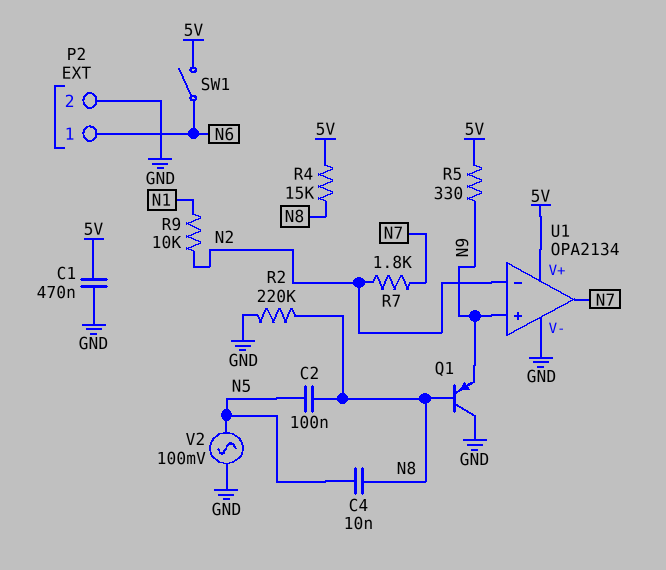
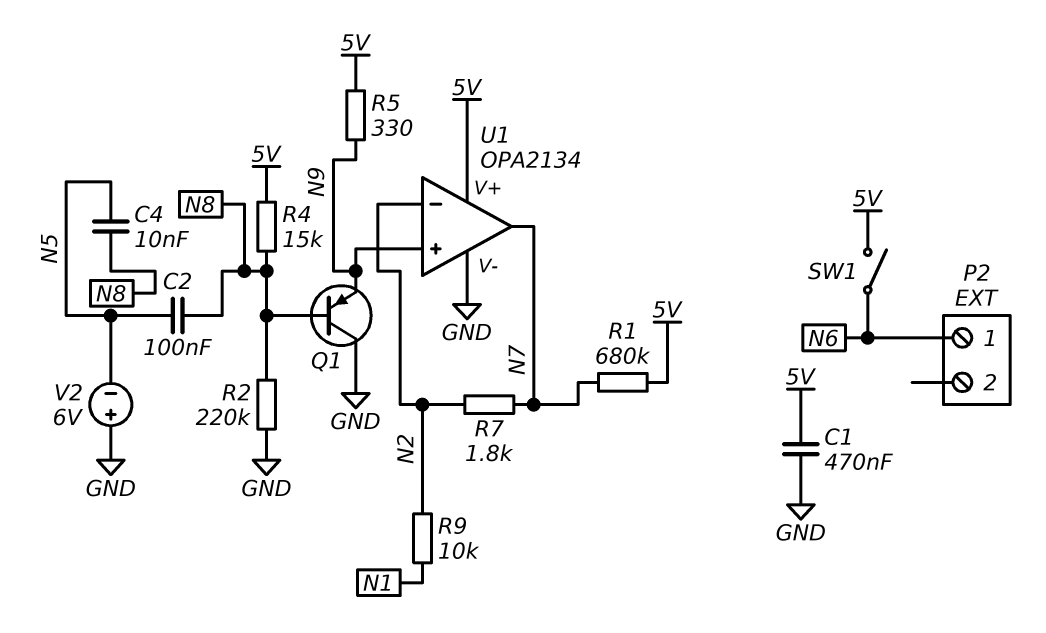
P2 pin 2: GND -> none
R1: none -> 680k (5V, N7)
V2: AC 100mV (GND, N5) -> 6V (plus GND, minus N5)

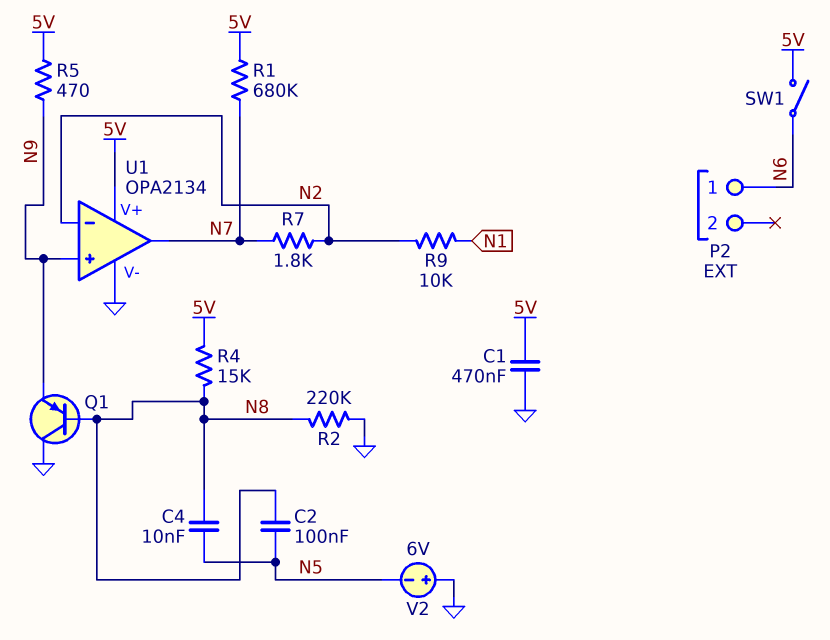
R5: 330 (5V, N9) -> 470 (5V, N9)

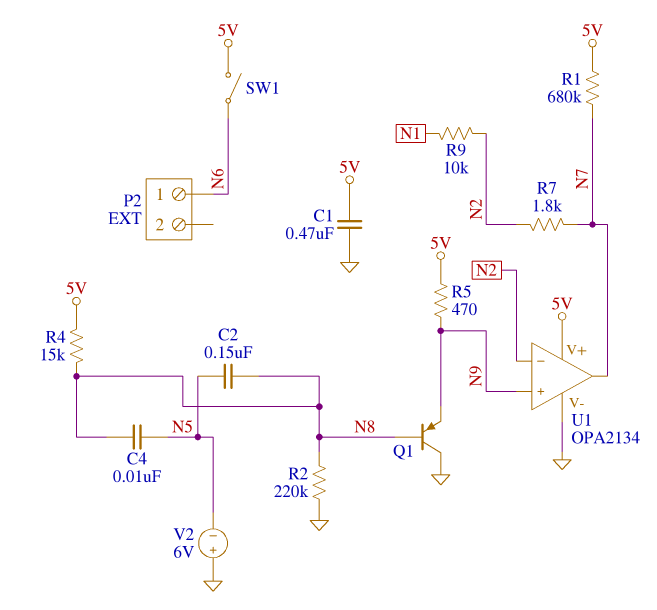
C2: 100nF (N5, N8) -> 150nF (N5, N8)

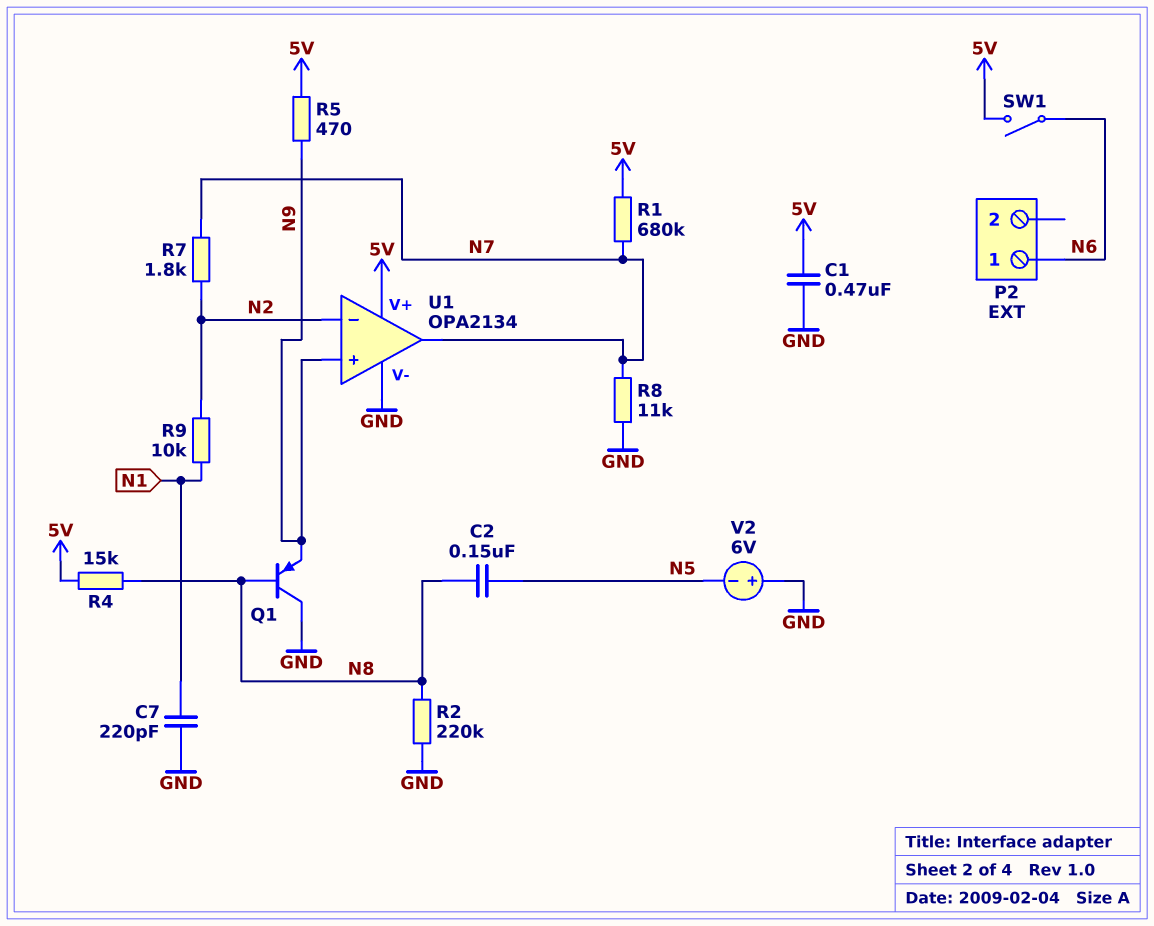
C4: 10nF (N5, N8) -> none
C7: none -> 220pF (GND, N1)
R8: none -> 11k (GND, N7)

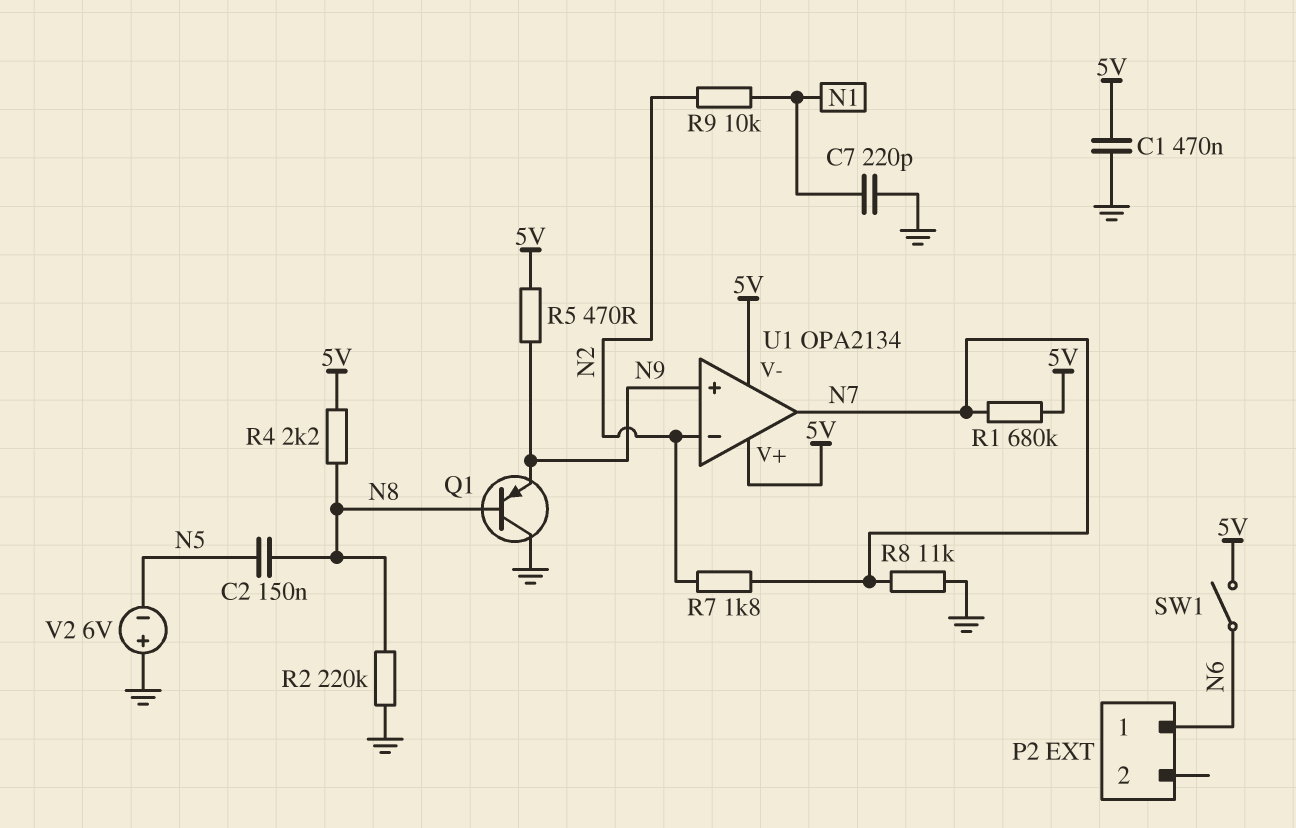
R4: 15k (5V, N8) -> 2.2k (5V, N8)
U1 pin V-: GND -> 5V

